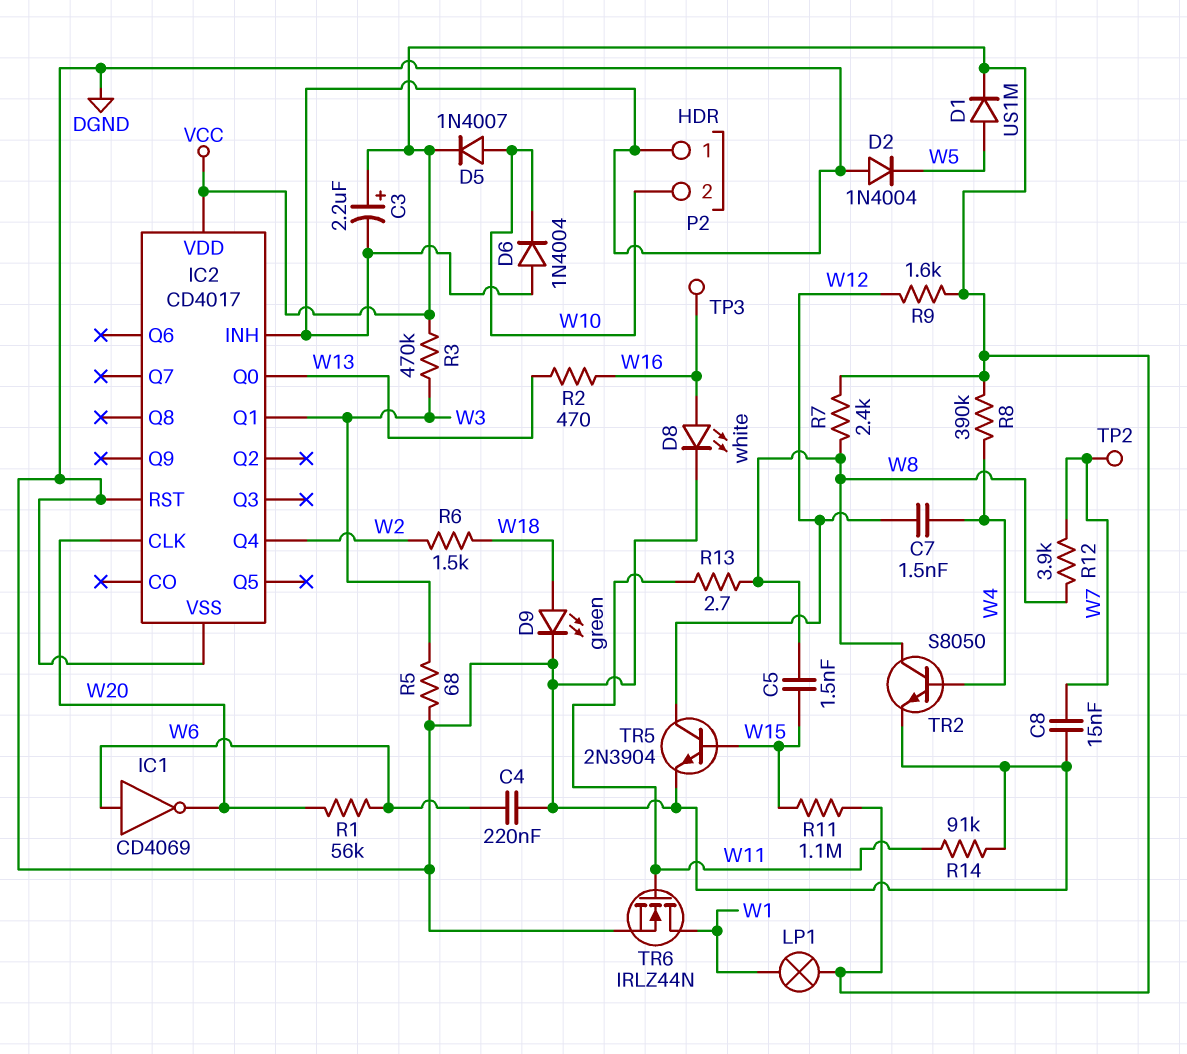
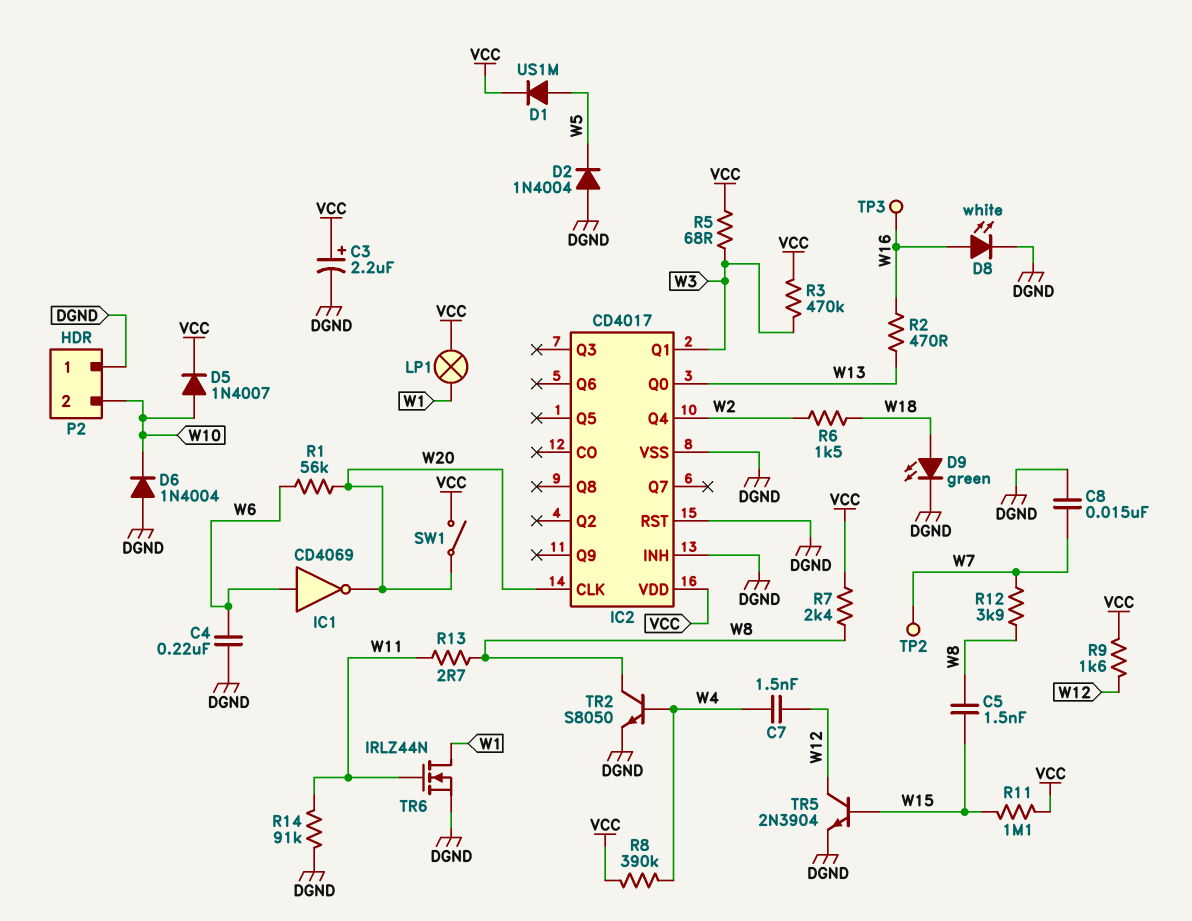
R5: 68 (DGND, W3) -> 68 (VCC, W3)
SW1: none -> switch (VCC, W20)

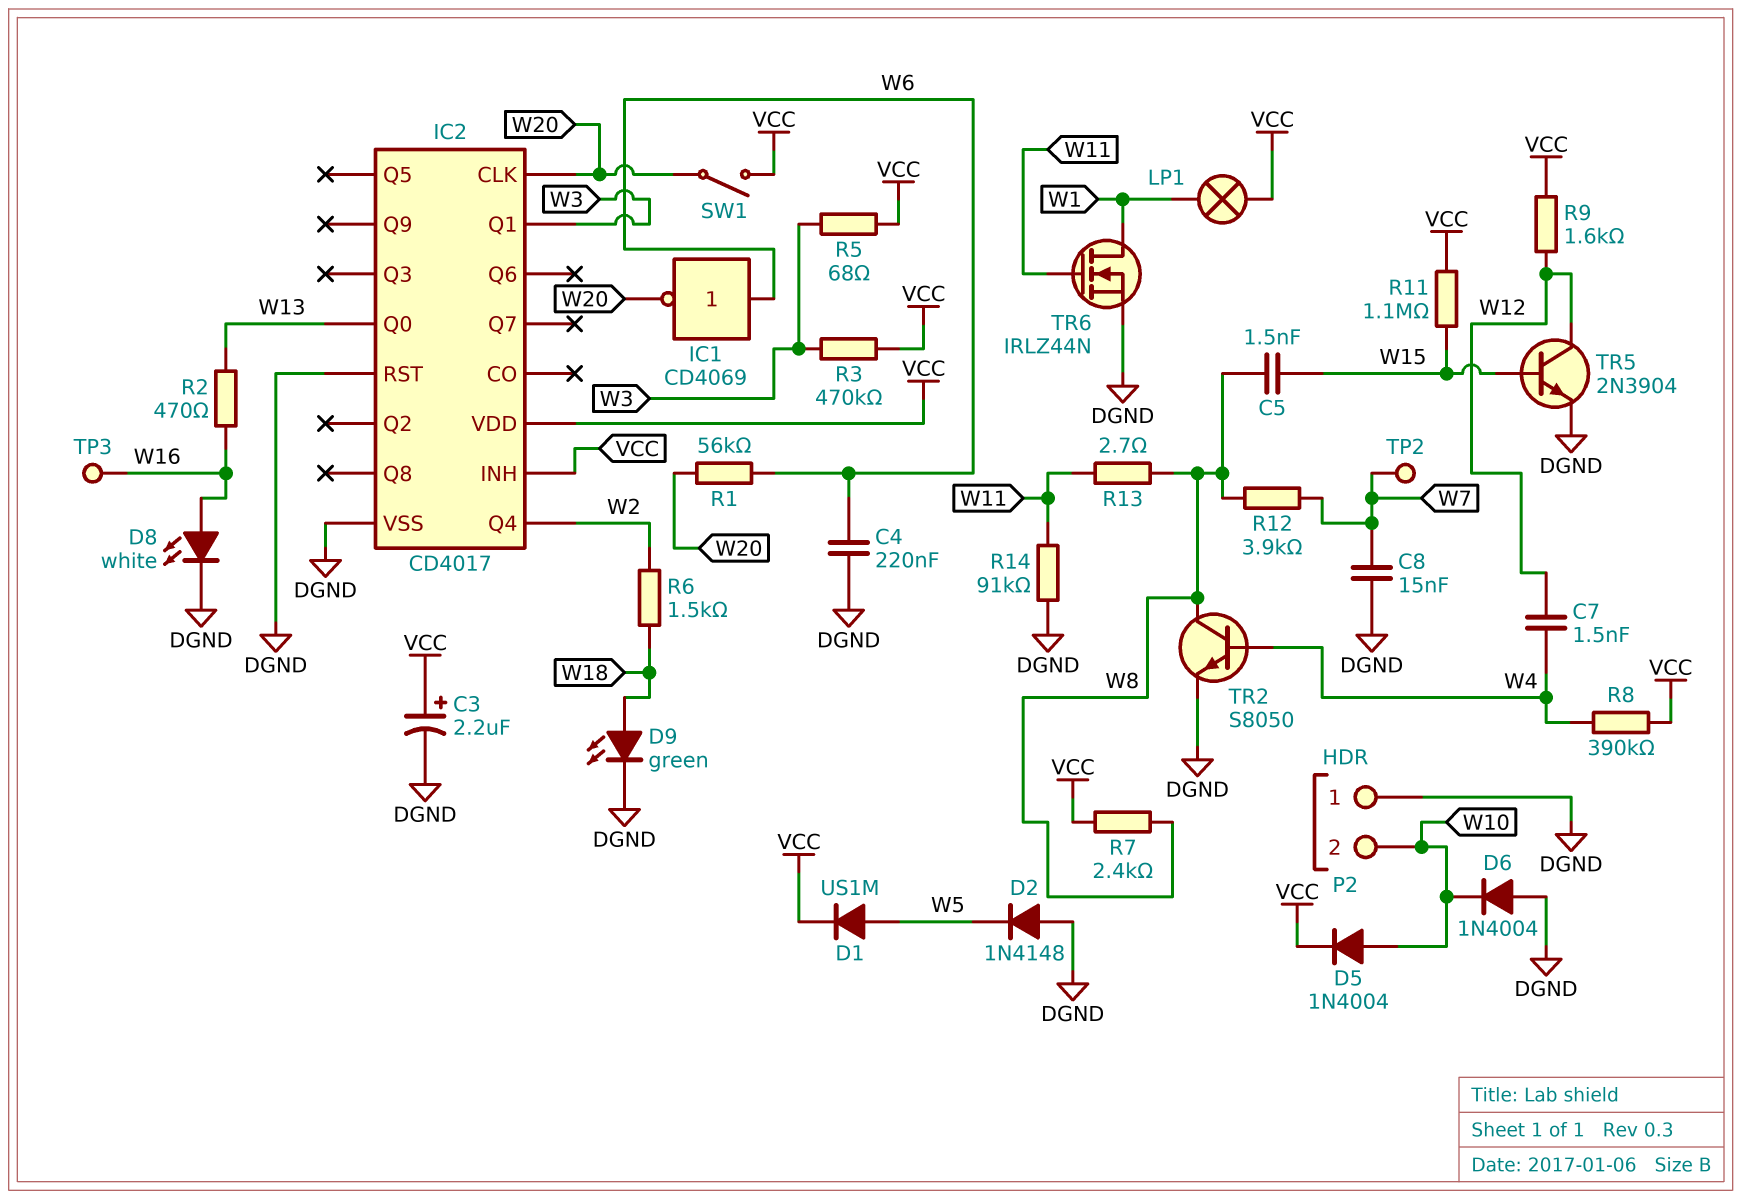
D2: diode 1N4004 (A DGND, K W5) -> diode 1N4148 (A DGND, K W5)
D5: diode 1N4007 (A W10, K VCC) -> diode 1N4004 (A W10, K VCC)
IC2 pin INH: DGND -> VCC

